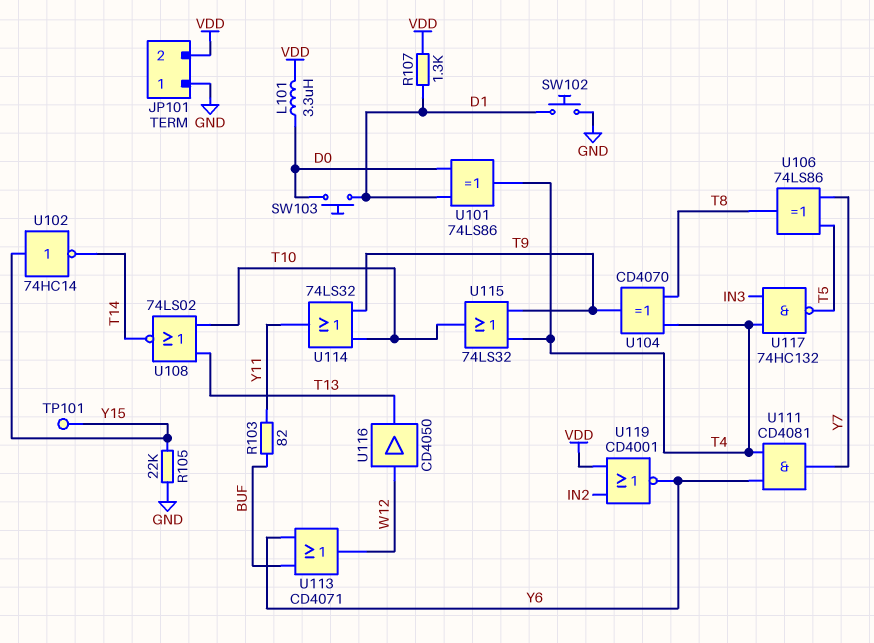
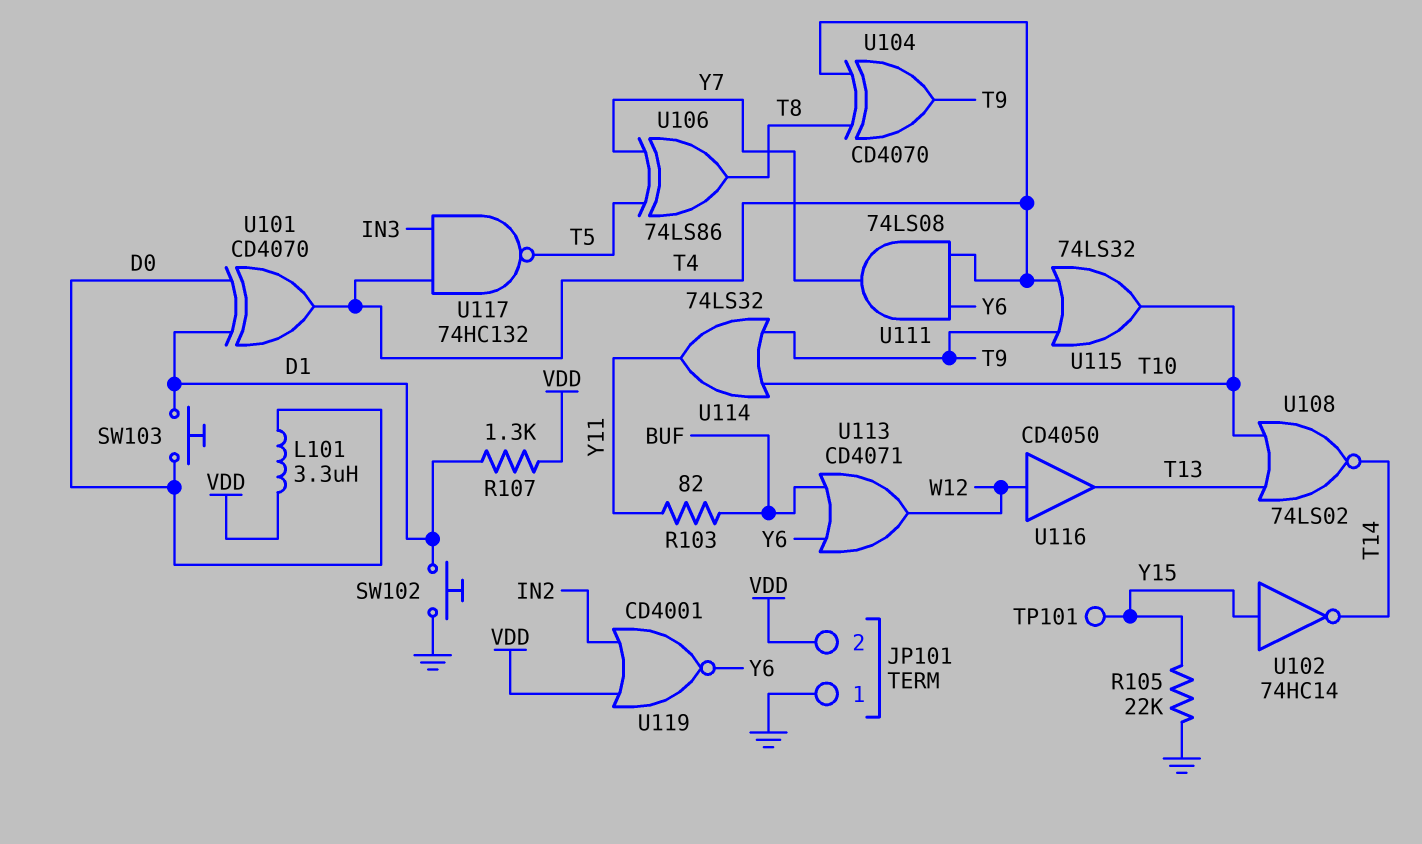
U101: XOR 74LS86 (in D0, in D1, out T4) -> XOR CD4070 (in D0, in D1, out T4)
U111: AND CD4081 (in T4, in Y6, out Y7) -> AND 74LS08 (in T4, in Y6, out Y7)

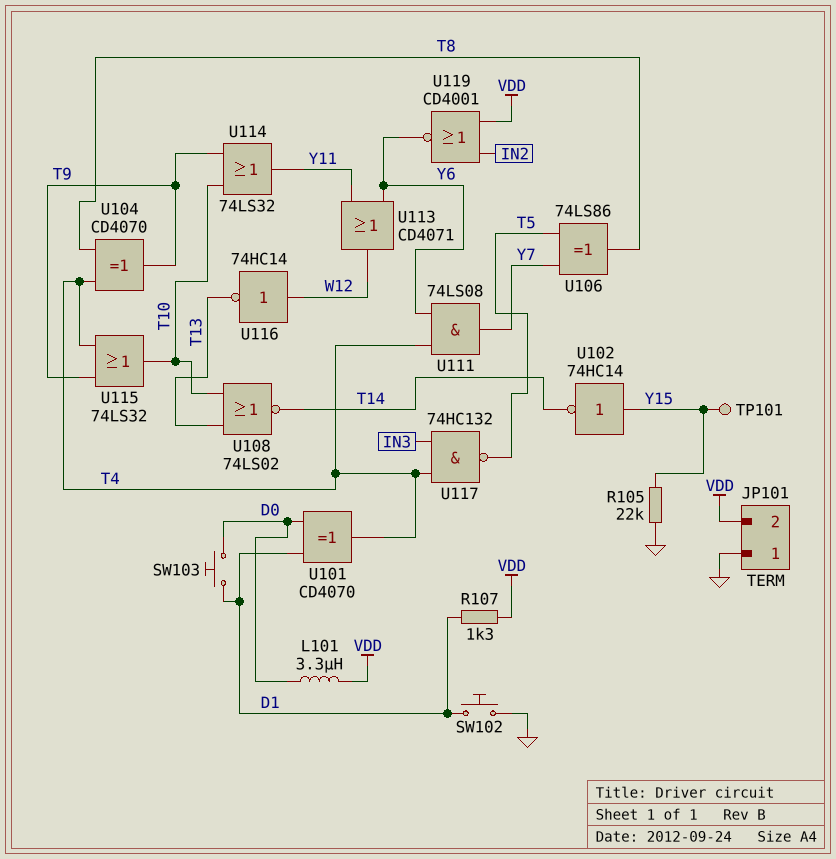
R103: 82 (BUF, Y11) -> none
U113: OR CD4071 (in BUF, in Y6, out W12) -> OR CD4071 (in Y6, in Y11, out W12)
U116: buffer CD4050 (in W12, out T13) -> NOT 74HC14 (in W12, out T13)

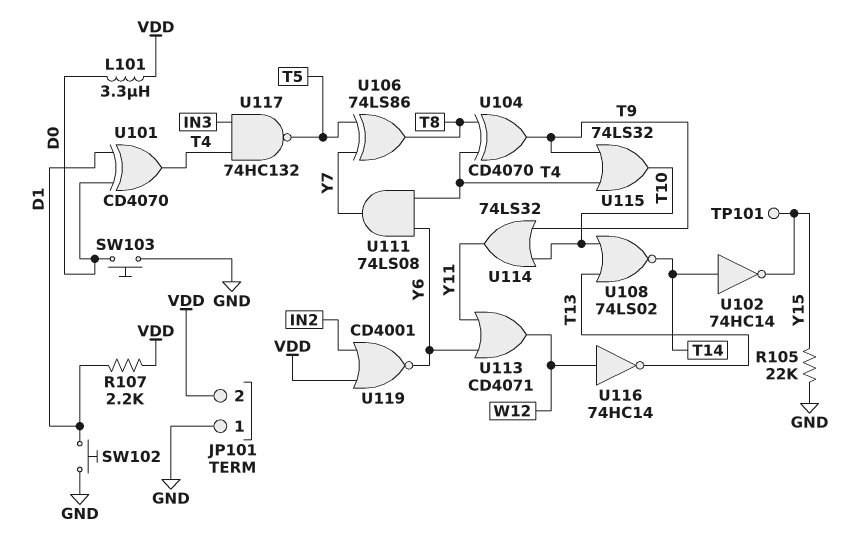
R107: 1.3k (D1, VDD) -> 2.2k (D1, VDD)
SW103: button (D0, D1) -> button (D0, GND)
U102: NOT 74HC14 (in Y15, out T14) -> NOT 74HC14 (in T14, out Y15)

